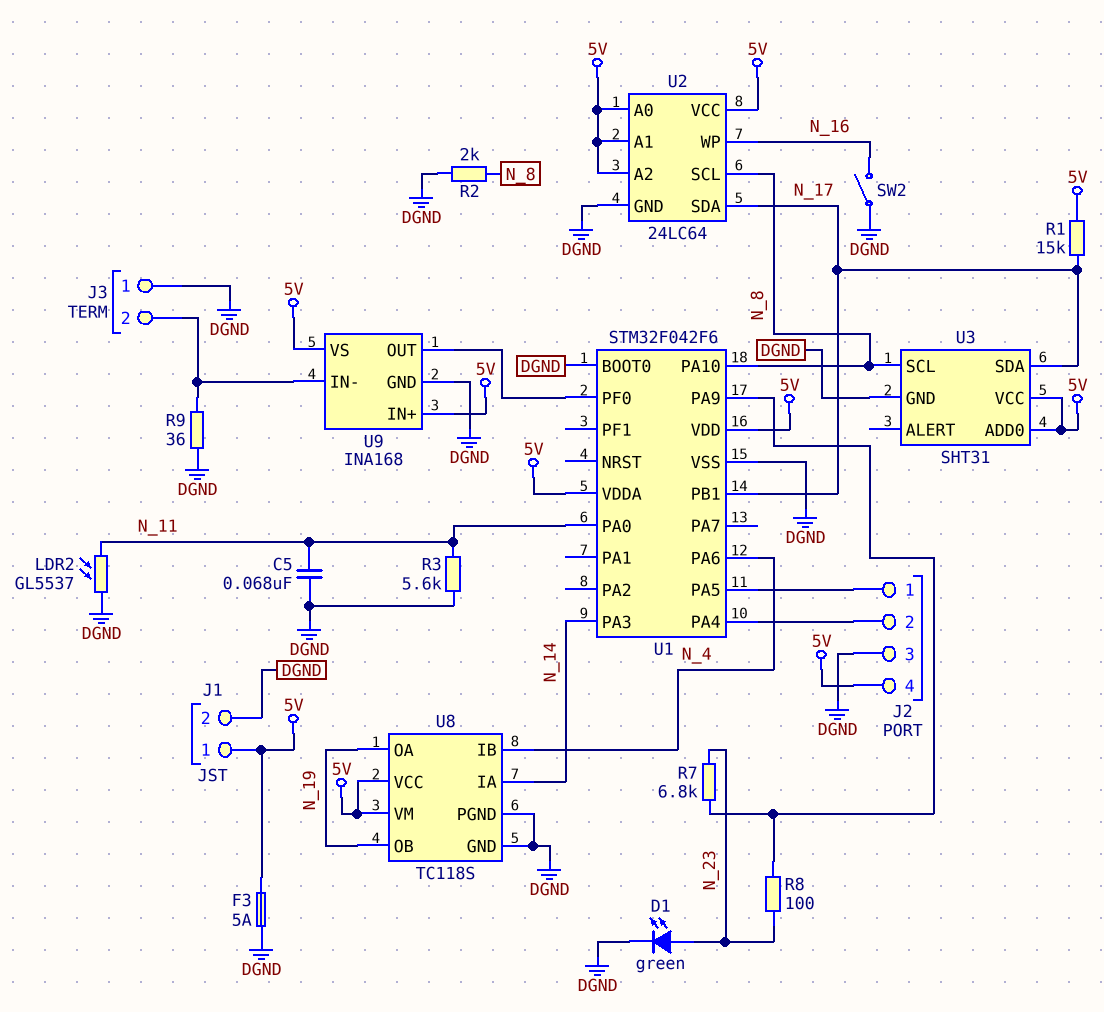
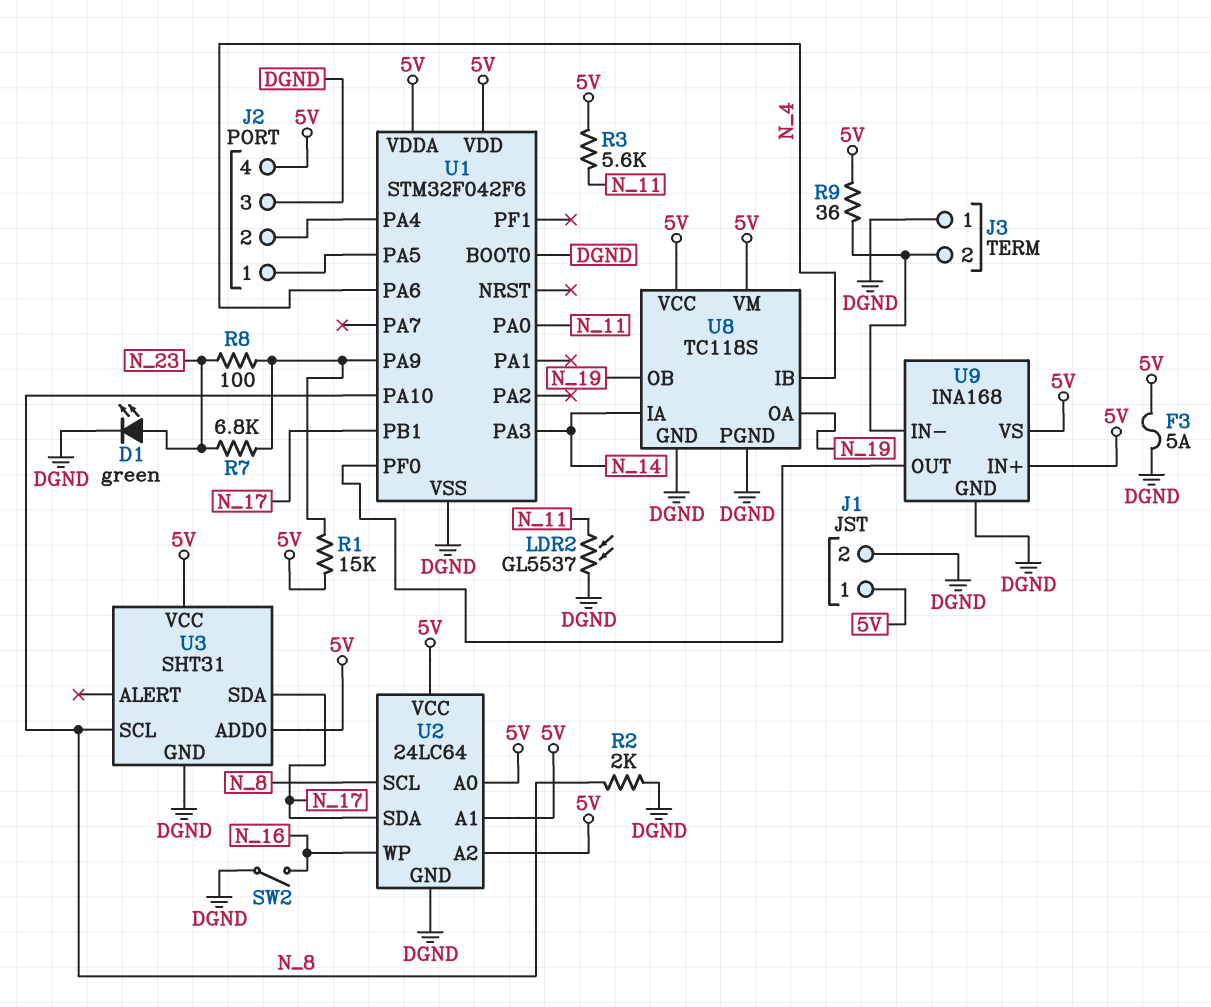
C5: 68nF (DGND, N_11) -> none
R1: 15k (5V, N_17) -> 15k (5V, U1/PA9)
R3: 5.6k (DGND, N_11) -> 5.6k (5V, N_11)
R9: 36 (DGND, J3/2) -> 36 (5V, J3/2)

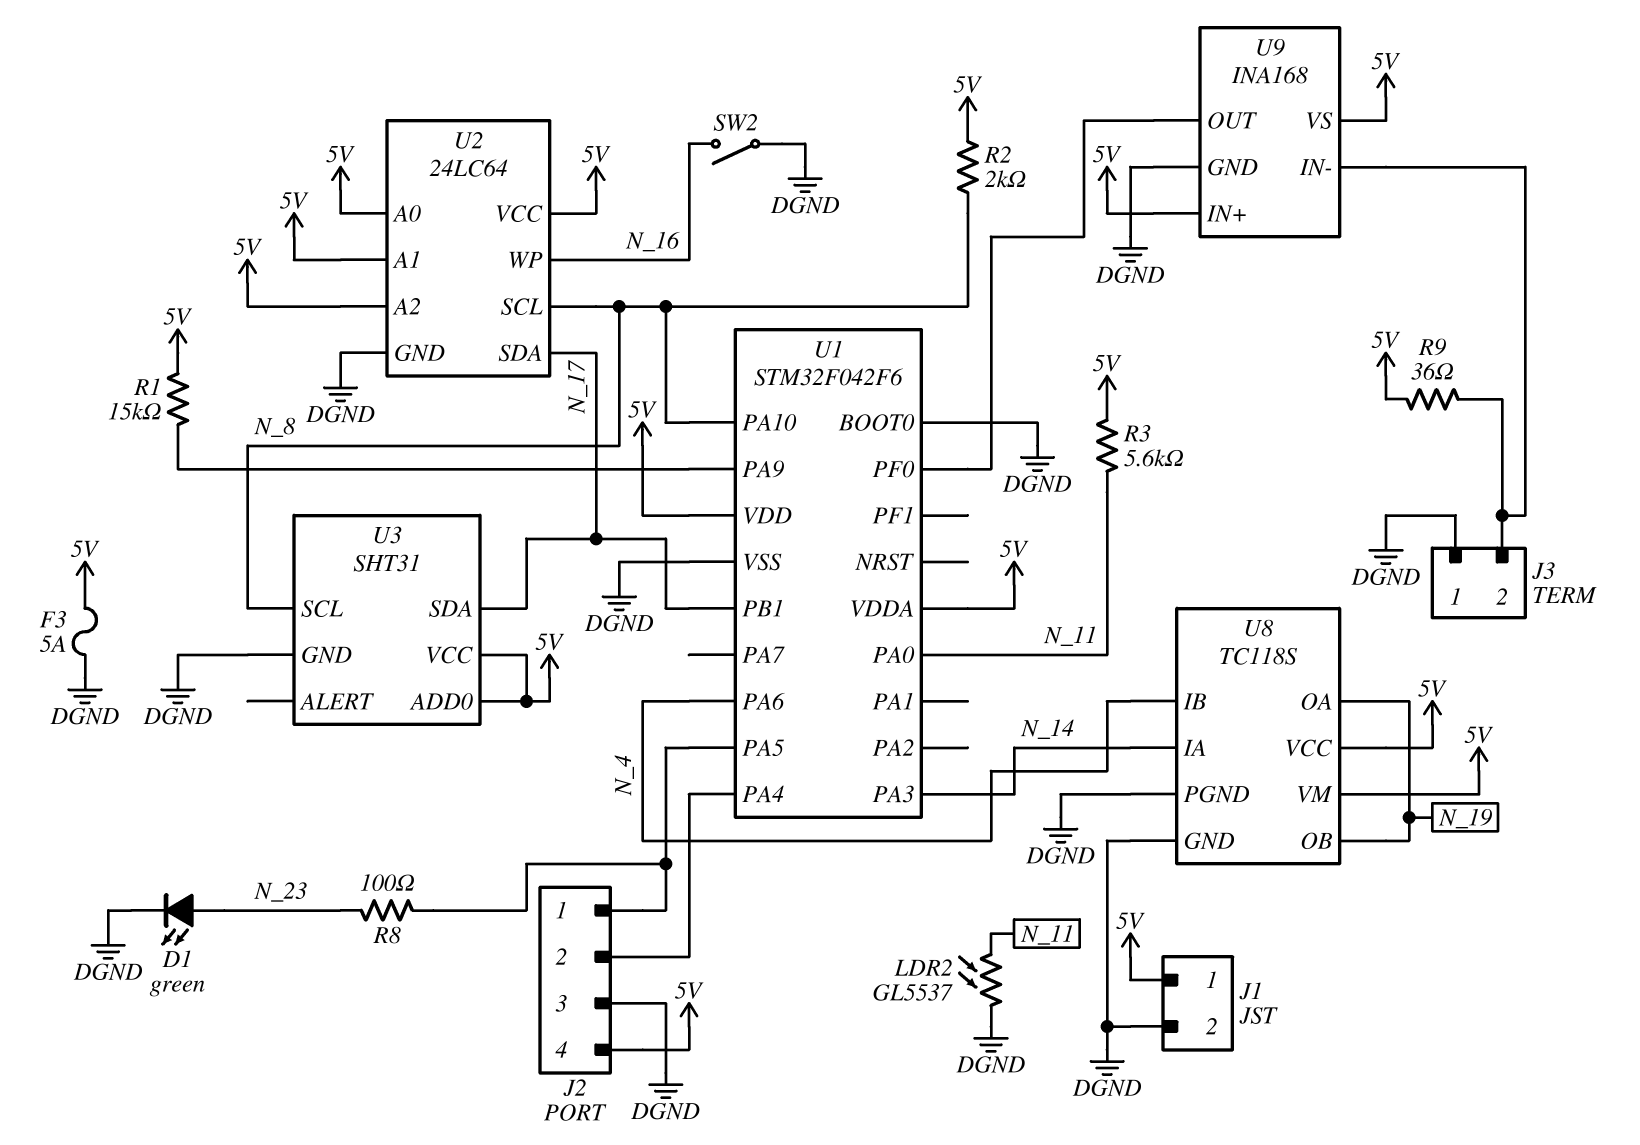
R2: 2k (DGND, N_8) -> 2k (5V, N_8)
R7: 6.8k (N_23, U1/PA9) -> none
R8: 100 (N_23, U1/PA9) -> 100 (J2/1, N_23)

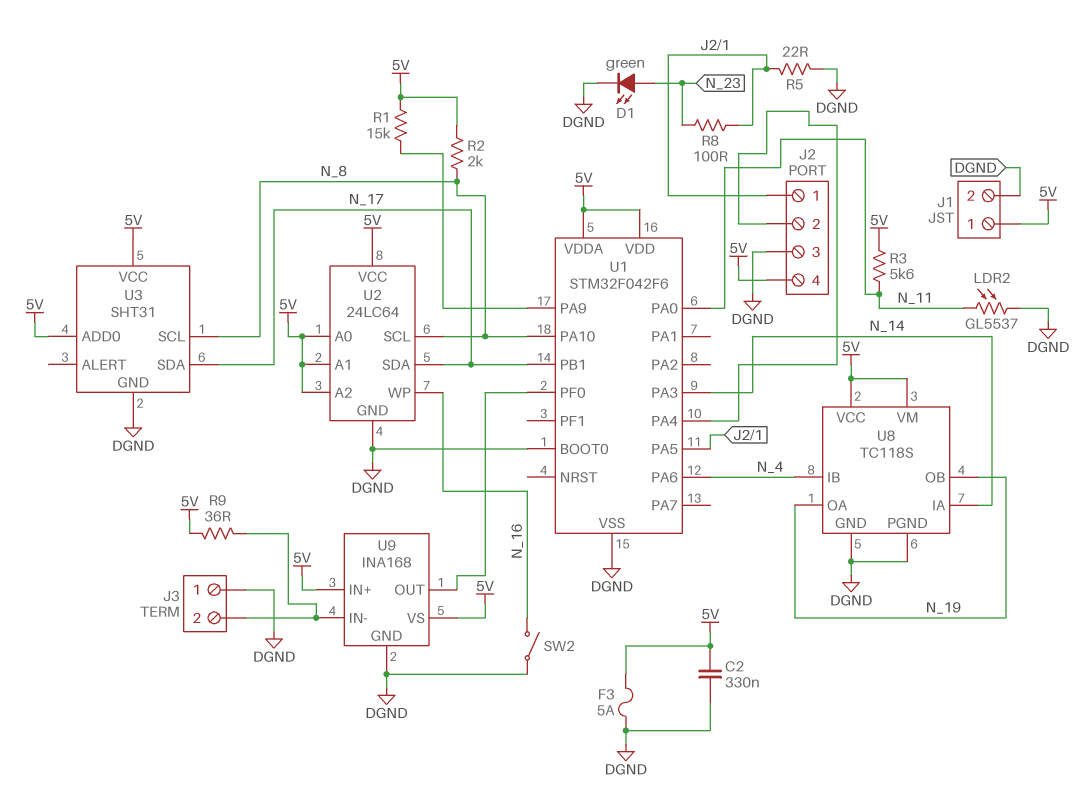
C2: none -> 330nF (5V, DGND)
R5: none -> 22 (DGND, J2/1)

